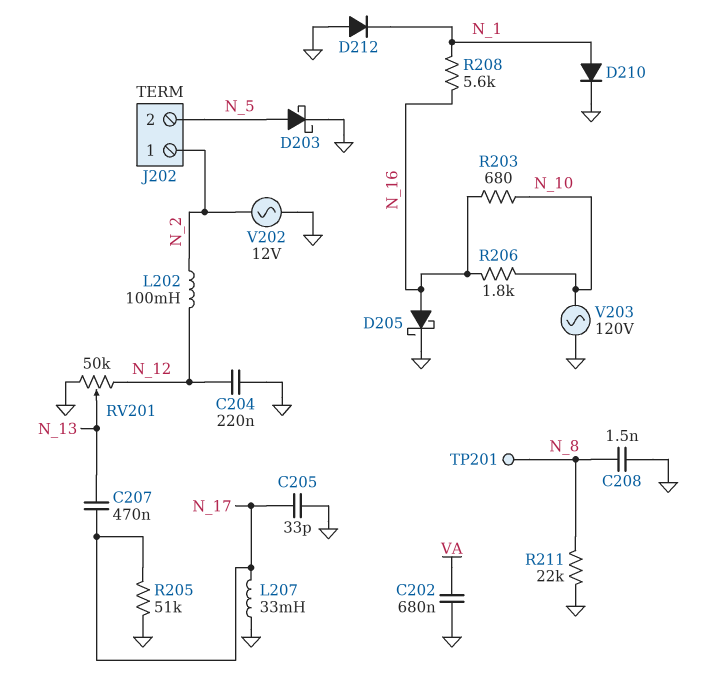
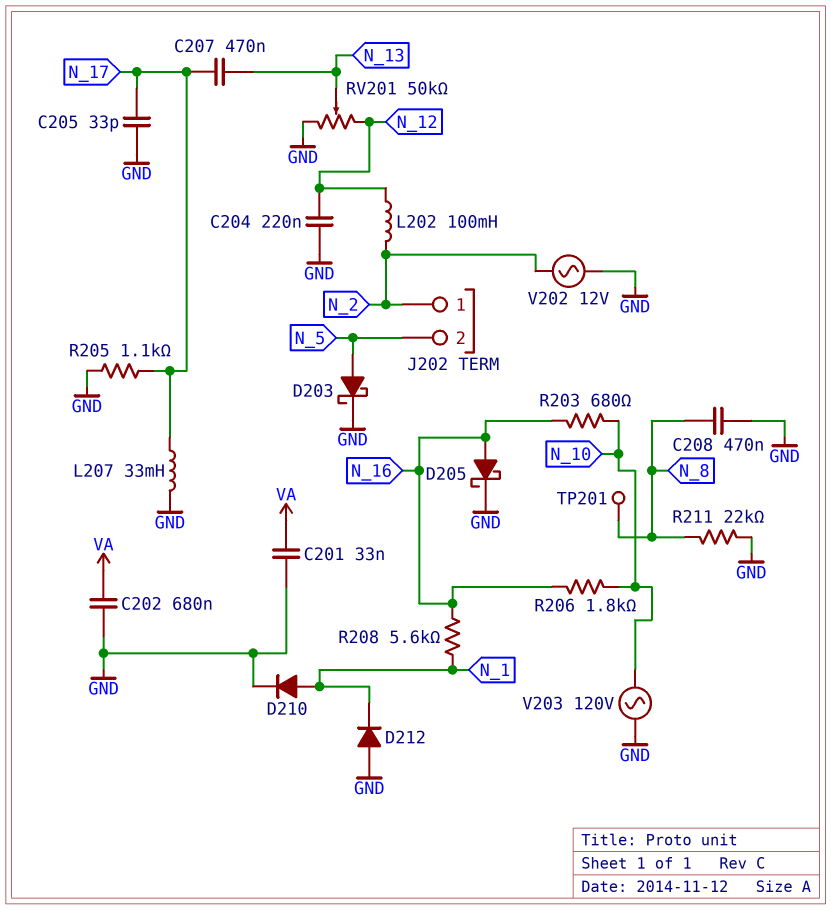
C201: none -> 33nF (GND, VA)
C208: 1.5nF (GND, N_8) -> 470nF (GND, N_8)
R205: 51k (GND, N_17) -> 1.1k (GND, N_17)

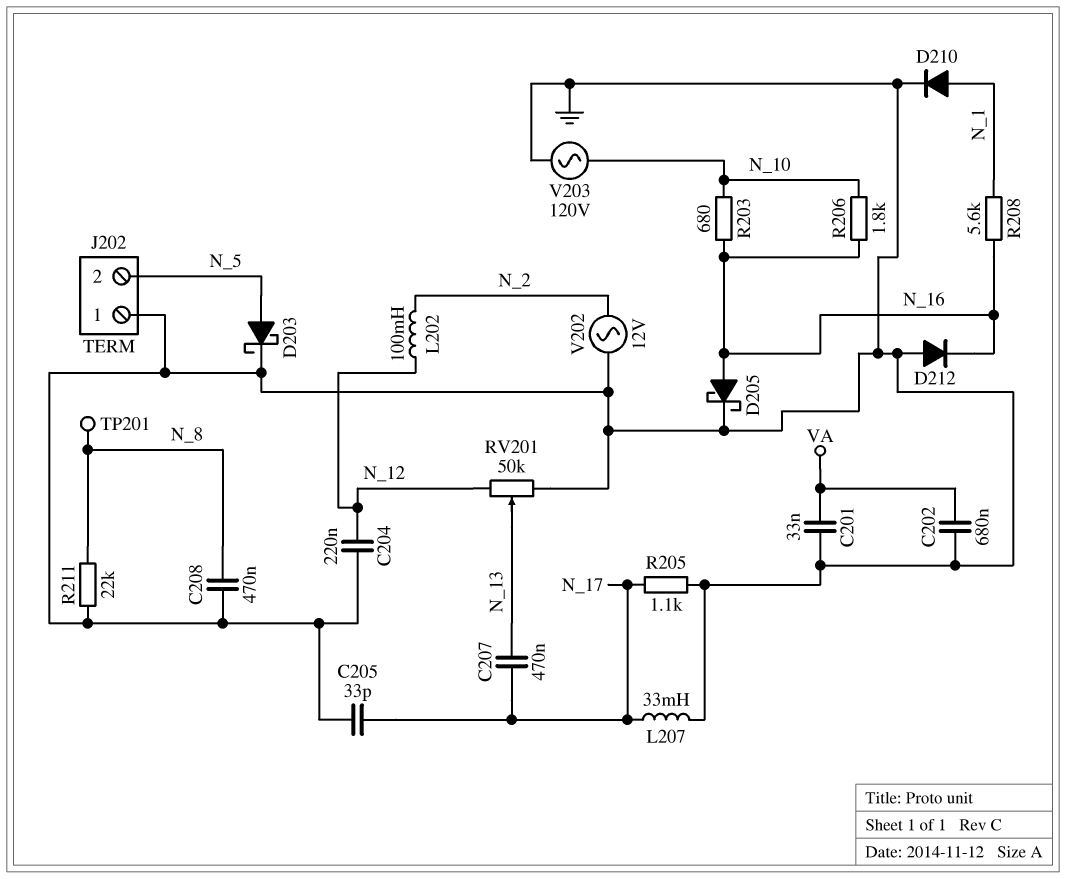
D212: diode (A GND, K N_1) -> diode (A GND, K N_16)
J202 pin 1: N_2 -> GND

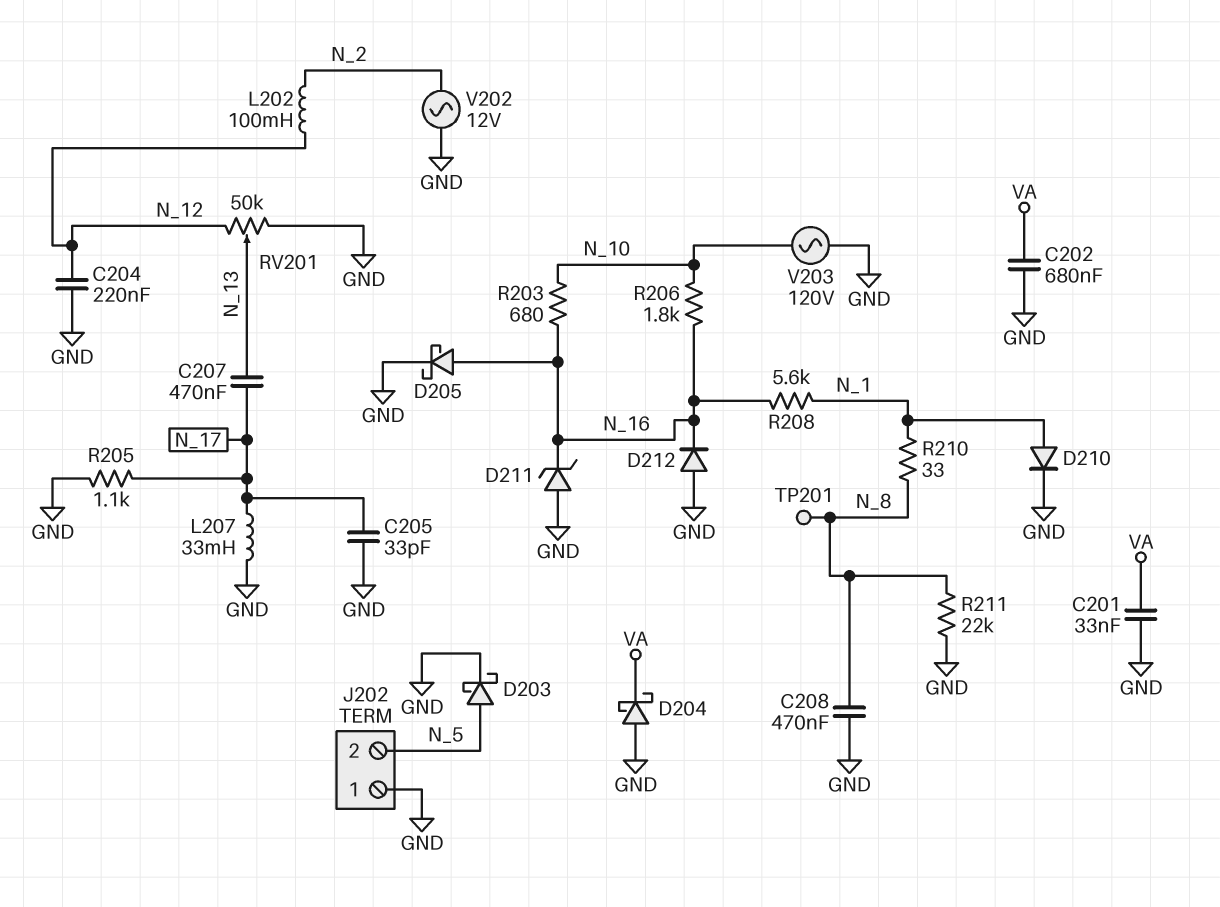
D204: none -> schottky (A GND, K VA)
D211: none -> zener (A GND, K N_16)
R210: none -> 33 (N_1, N_8)

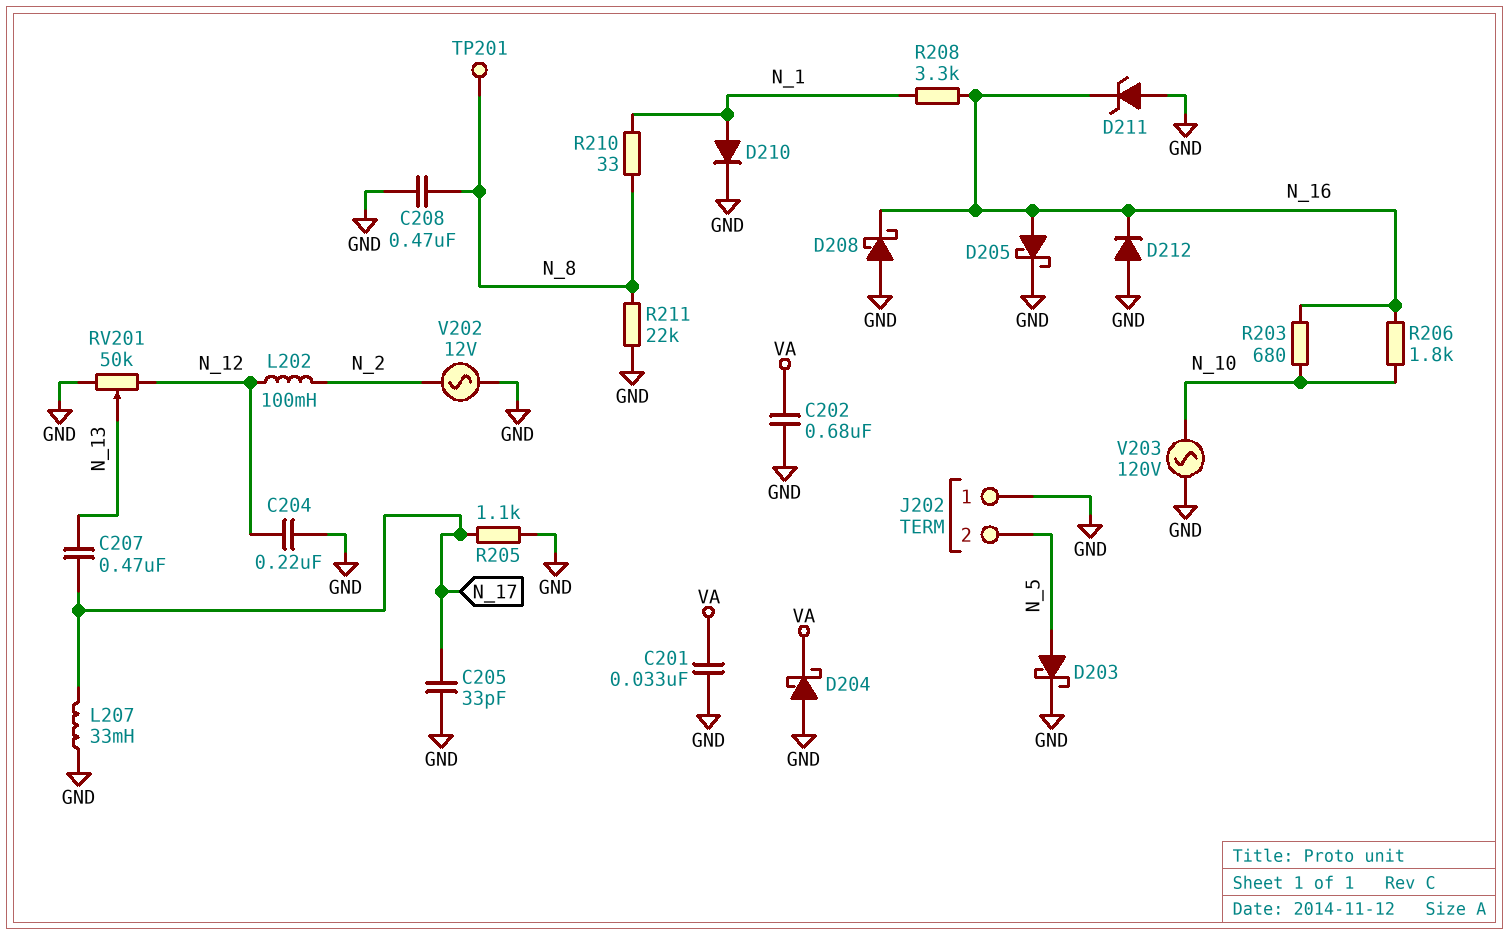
D208: none -> schottky (A GND, K N_16)
R208: 5.6k (N_1, N_16) -> 3.3k (N_1, N_16)

